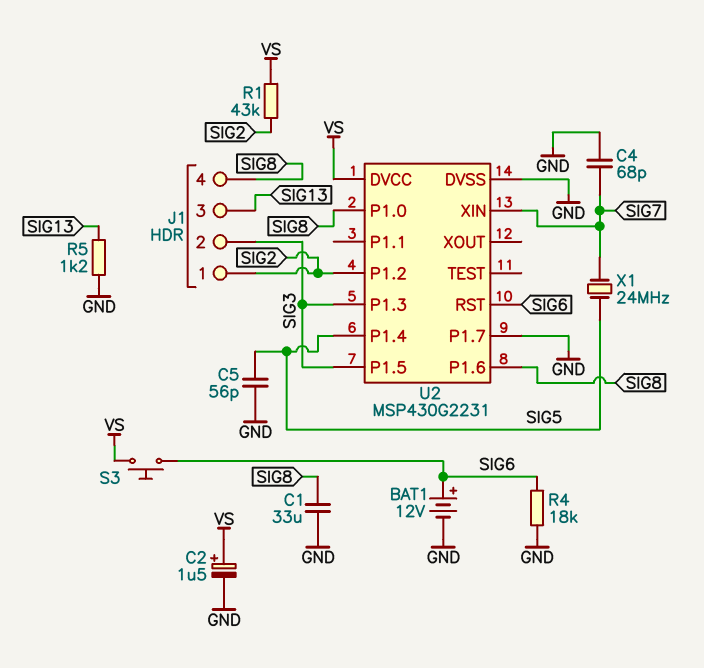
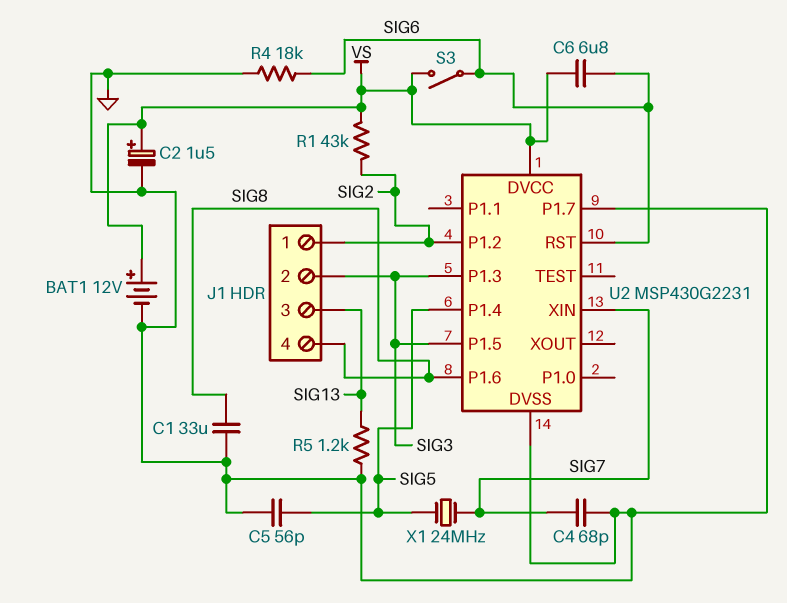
BAT1: 12V (plus SIG6, minus GND) -> 12V (plus VS, minus GND)
C6: none -> 6.8uF (SIG6, VS)
S3: button (SIG6, VS) -> switch (SIG6, VS)
U2 pin P1.0: SIG8 -> none

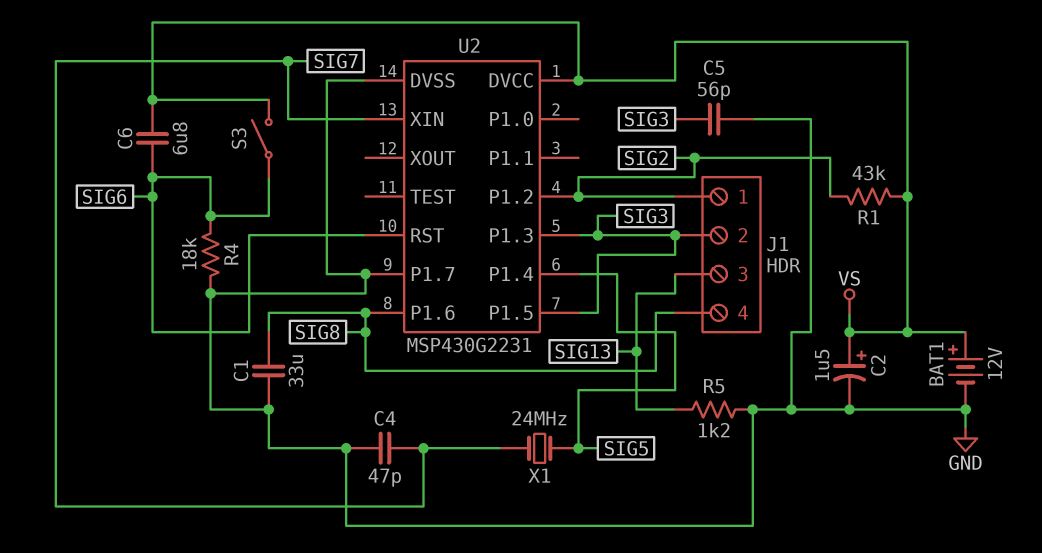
C4: 68pF (GND, SIG7) -> 47pF (GND, SIG7)
C5: 56pF (GND, SIG5) -> 56pF (GND, SIG3)

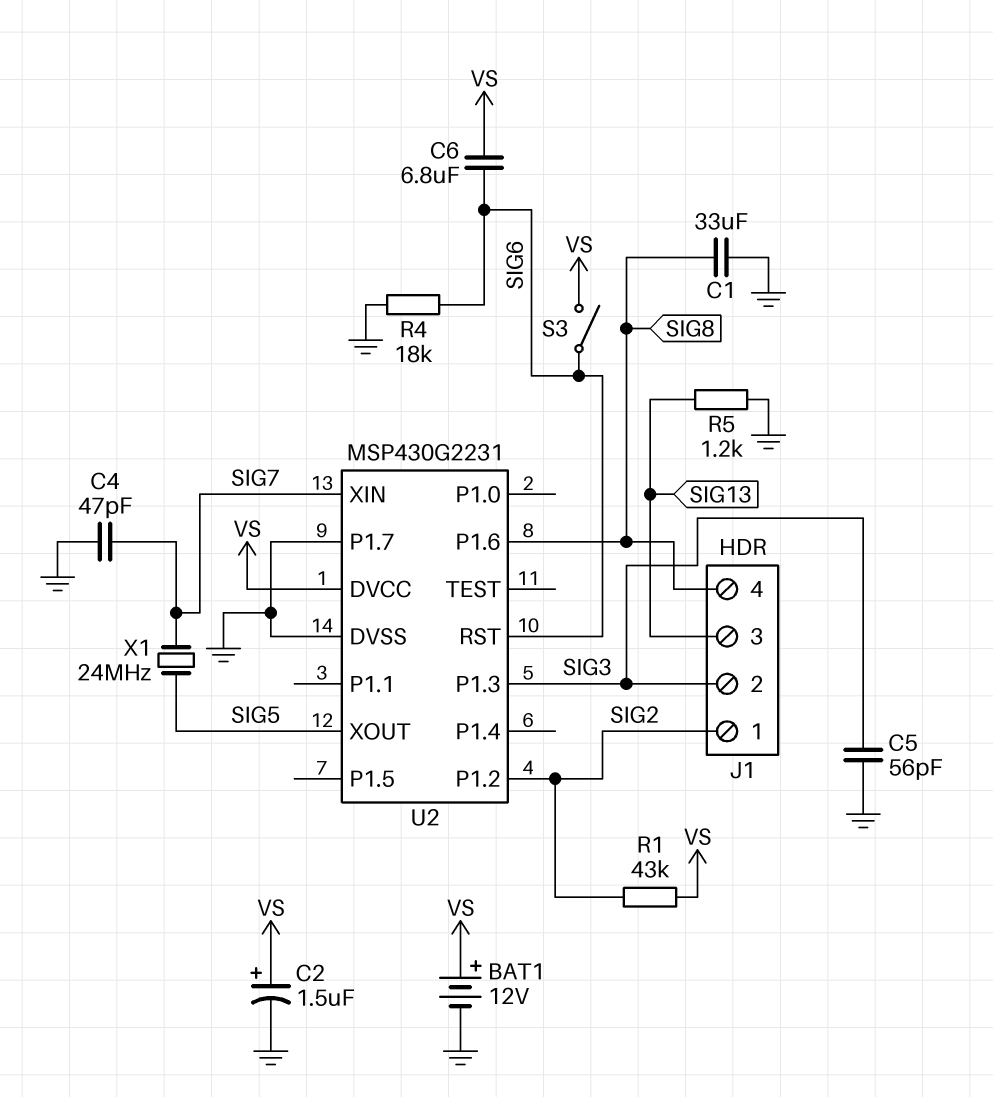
U2 pin P1.4: SIG5 -> none
U2 pin P1.5: SIG3 -> none
U2 pin XOUT: none -> SIG5

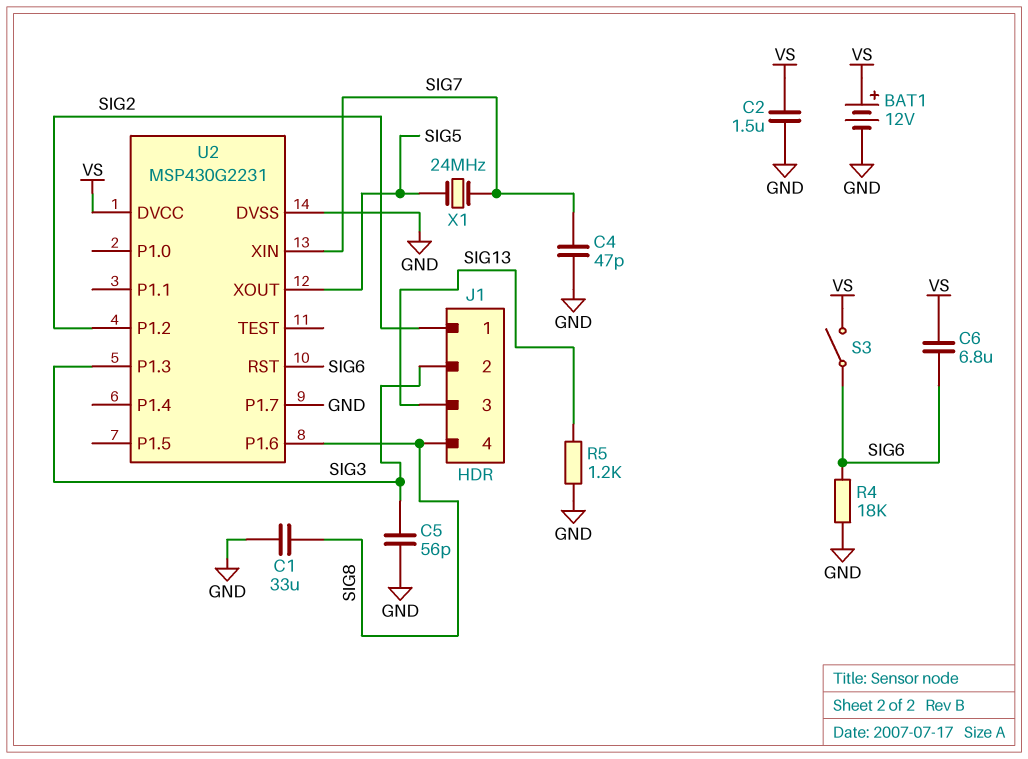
C2: 1.5uF (plus VS, minus GND) -> 1.5uF (GND, VS)
R1: 43k (SIG2, VS) -> none

